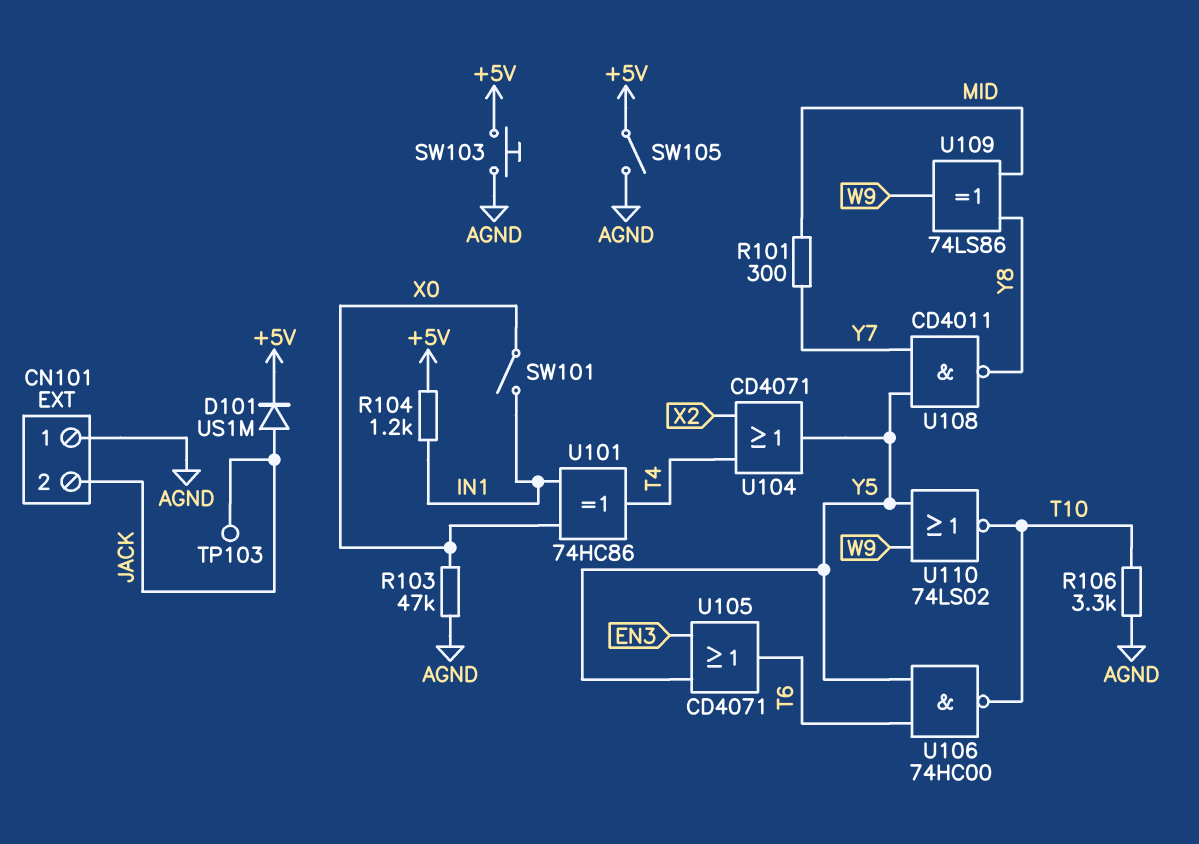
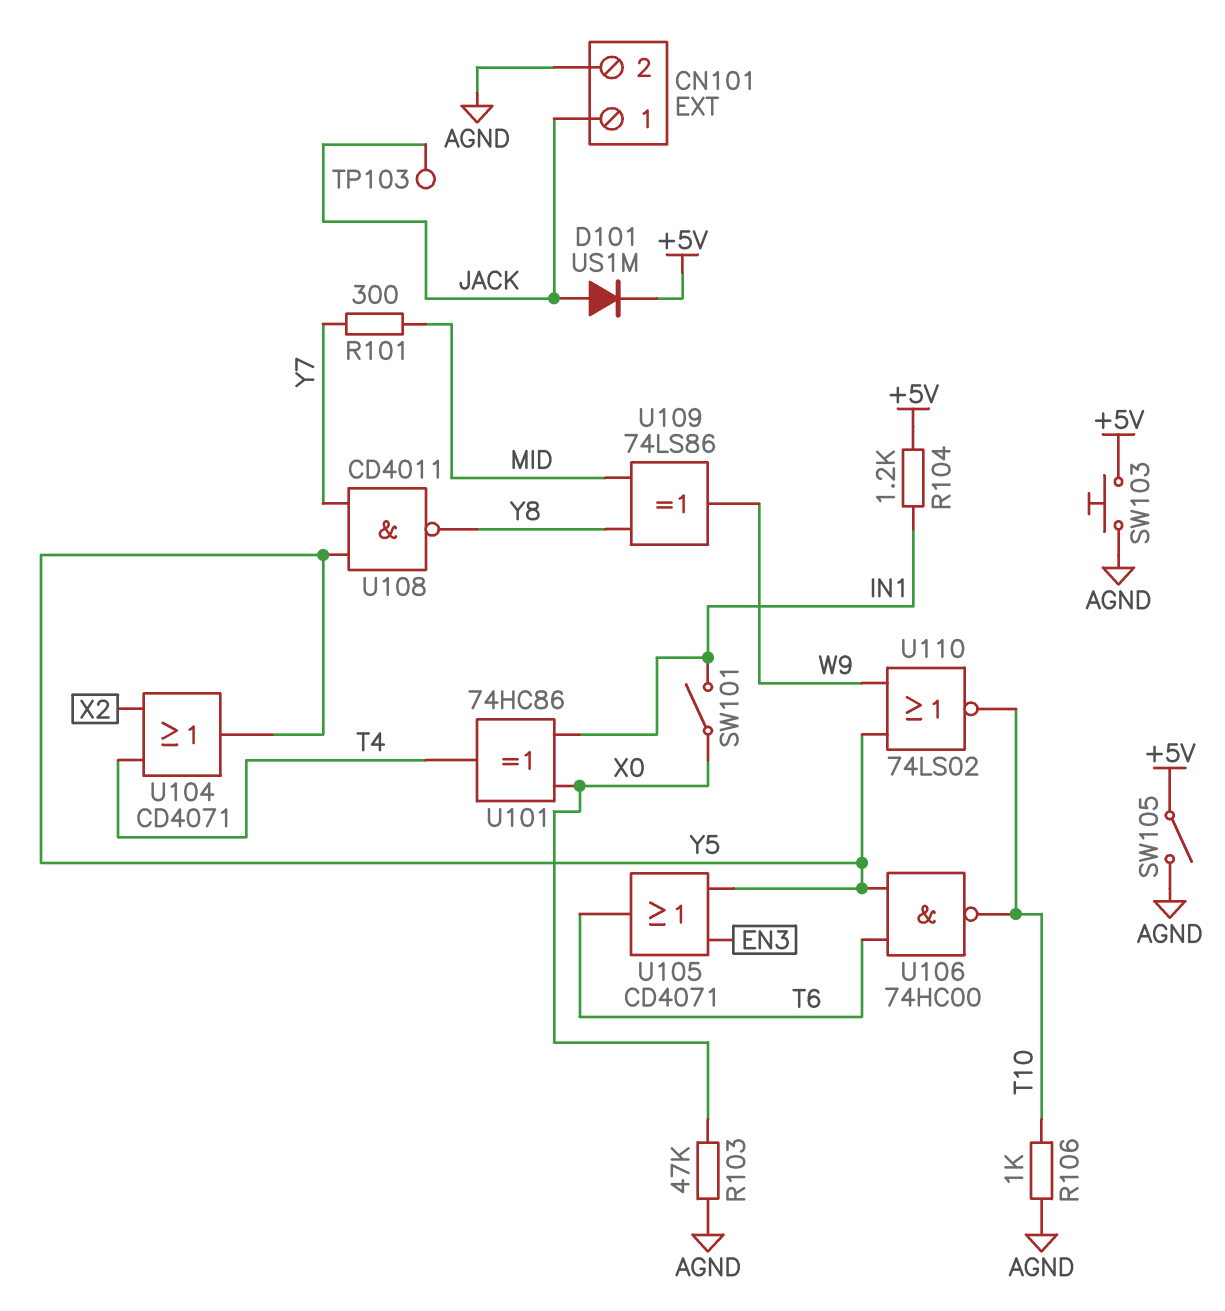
CN101 pin 1: AGND -> JACK
CN101 pin 2: JACK -> AGND
R106: 3.3k (AGND, T10) -> 1k (AGND, T10)

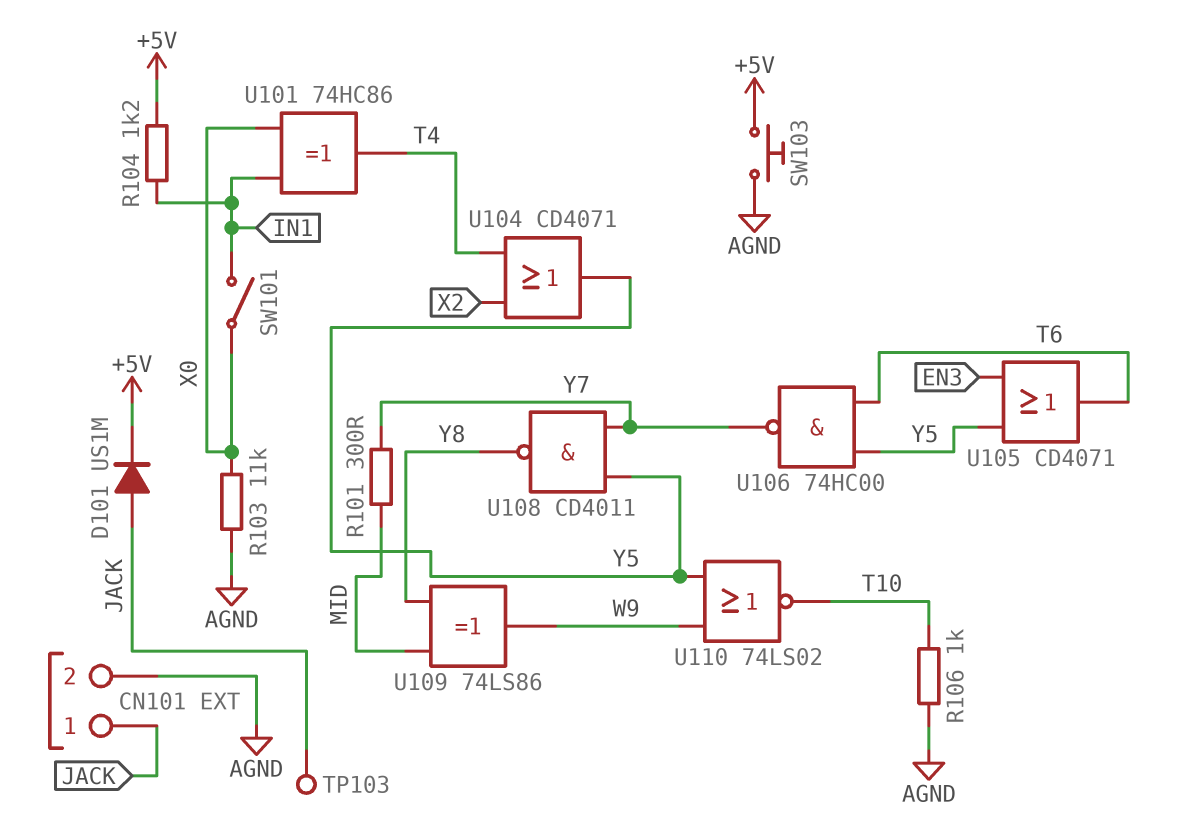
R103: 47k (AGND, X0) -> 11k (AGND, X0)
SW105: switch (+5V, AGND) -> none
U106: NAND 74HC00 (in T6, in Y5, out T10) -> NAND 74HC00 (in T6, in Y5, out Y7)

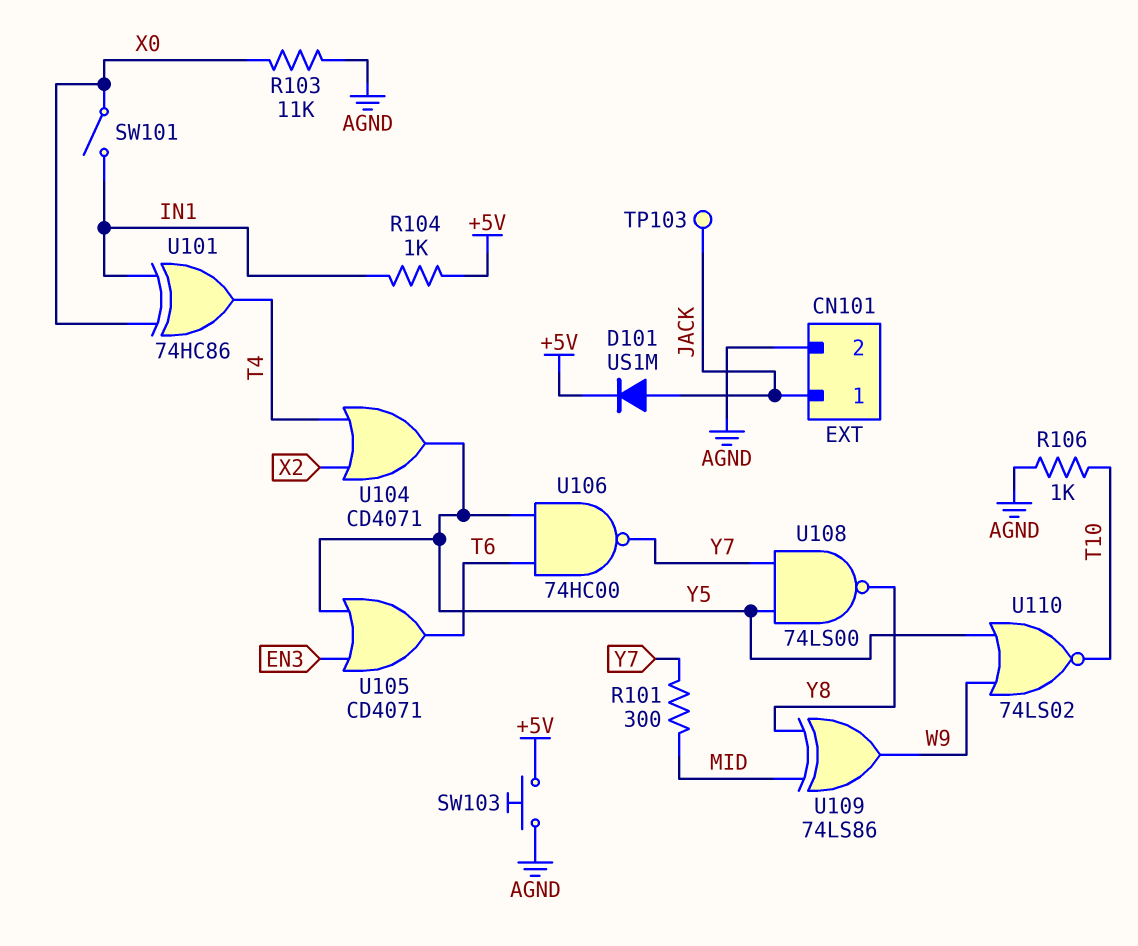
R104: 1.2k (+5V, IN1) -> 1k (+5V, IN1)
U108: NAND CD4011 (in Y5, in Y7, out Y8) -> NAND 74LS00 (in Y5, in Y7, out Y8)

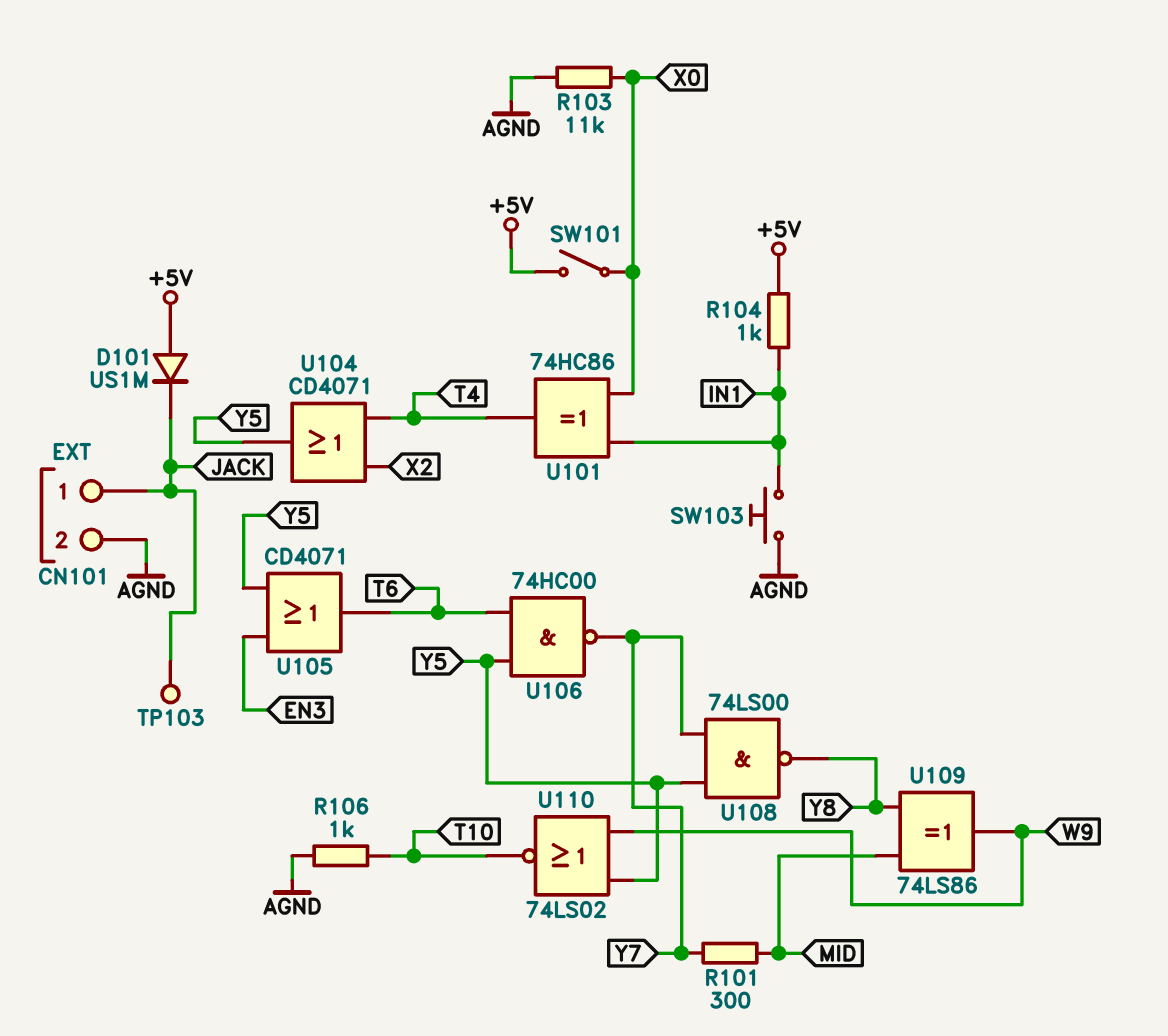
D101: diode US1M (A JACK, K +5V) -> diode US1M (A +5V, K JACK)
SW101: switch (IN1, X0) -> switch (+5V, X0)
SW103: button (+5V, AGND) -> button (AGND, IN1)

